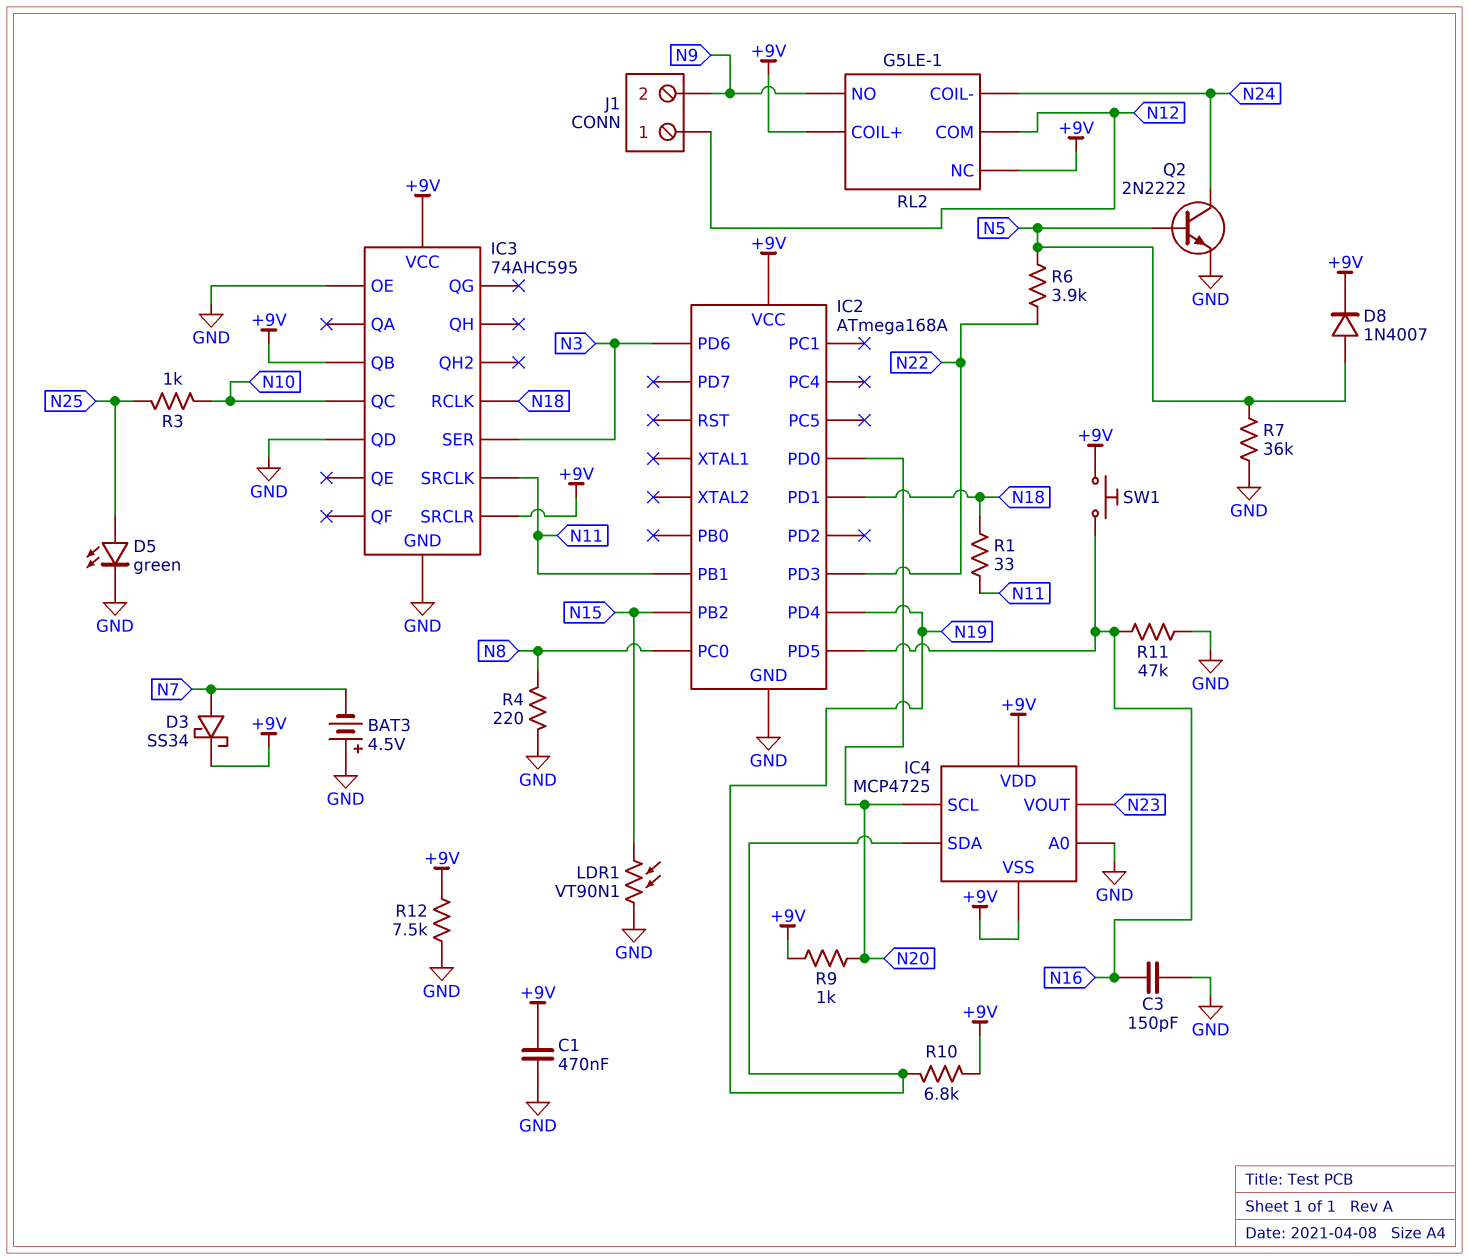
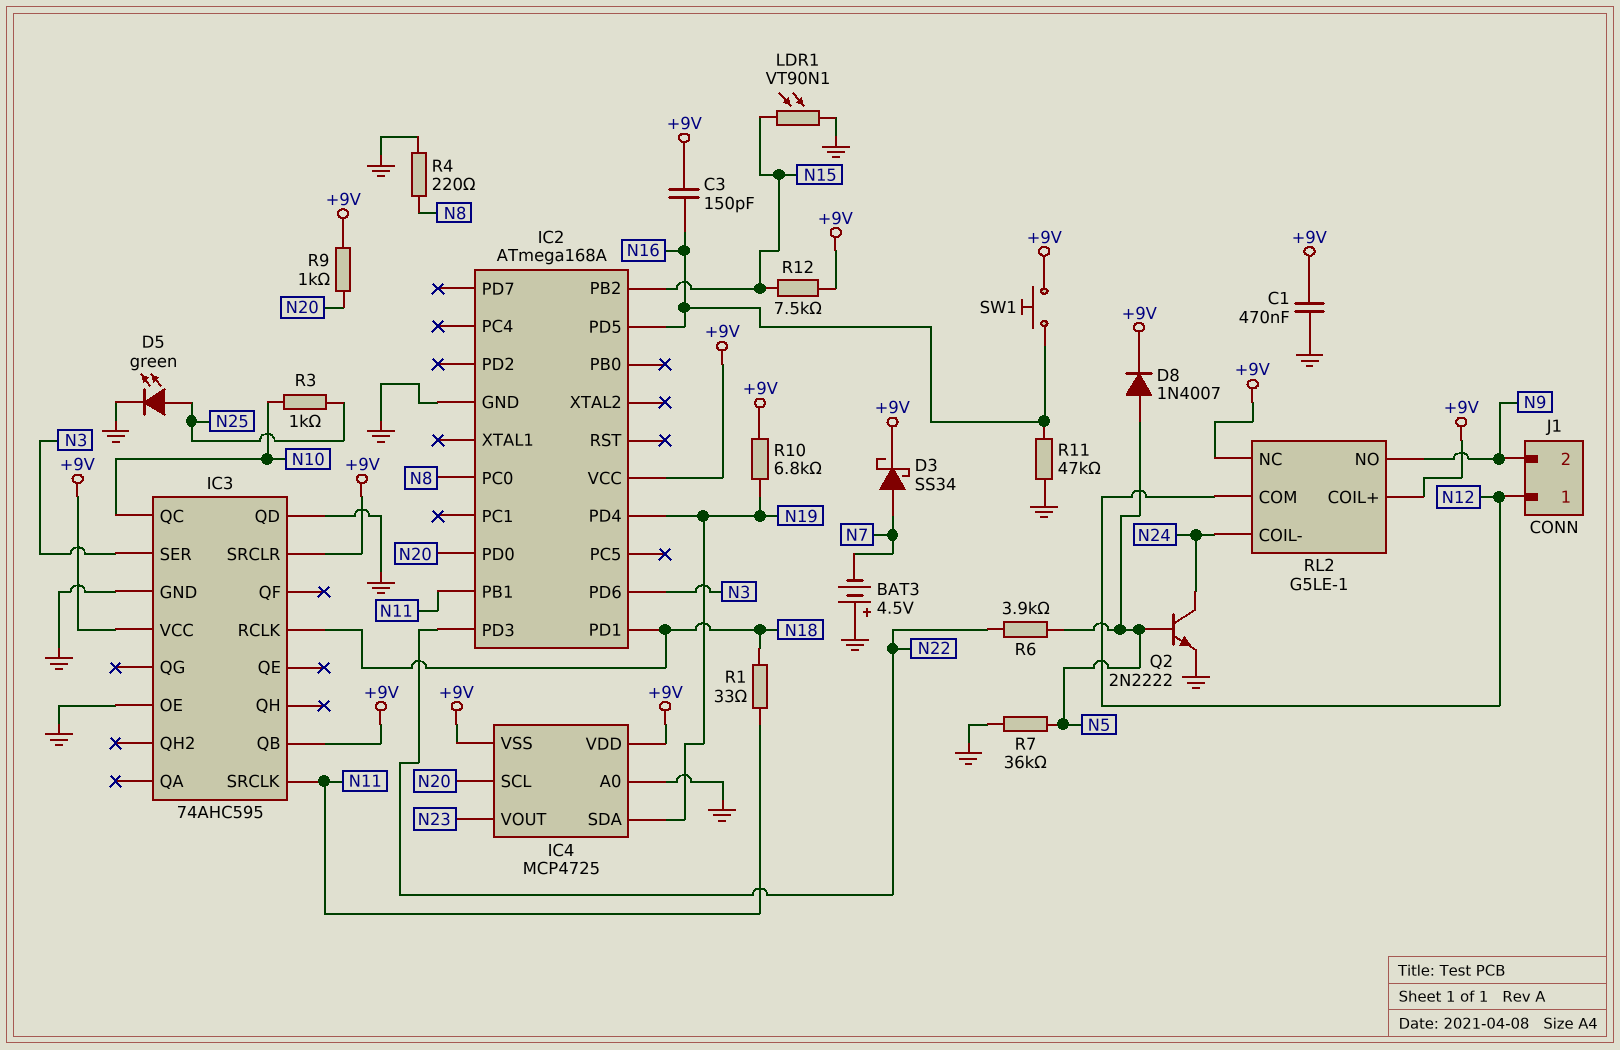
C3: 150pF (GND, N16) -> 150pF (+9V, N16)
R12: 7.5k (+9V, GND) -> 7.5k (+9V, N15)

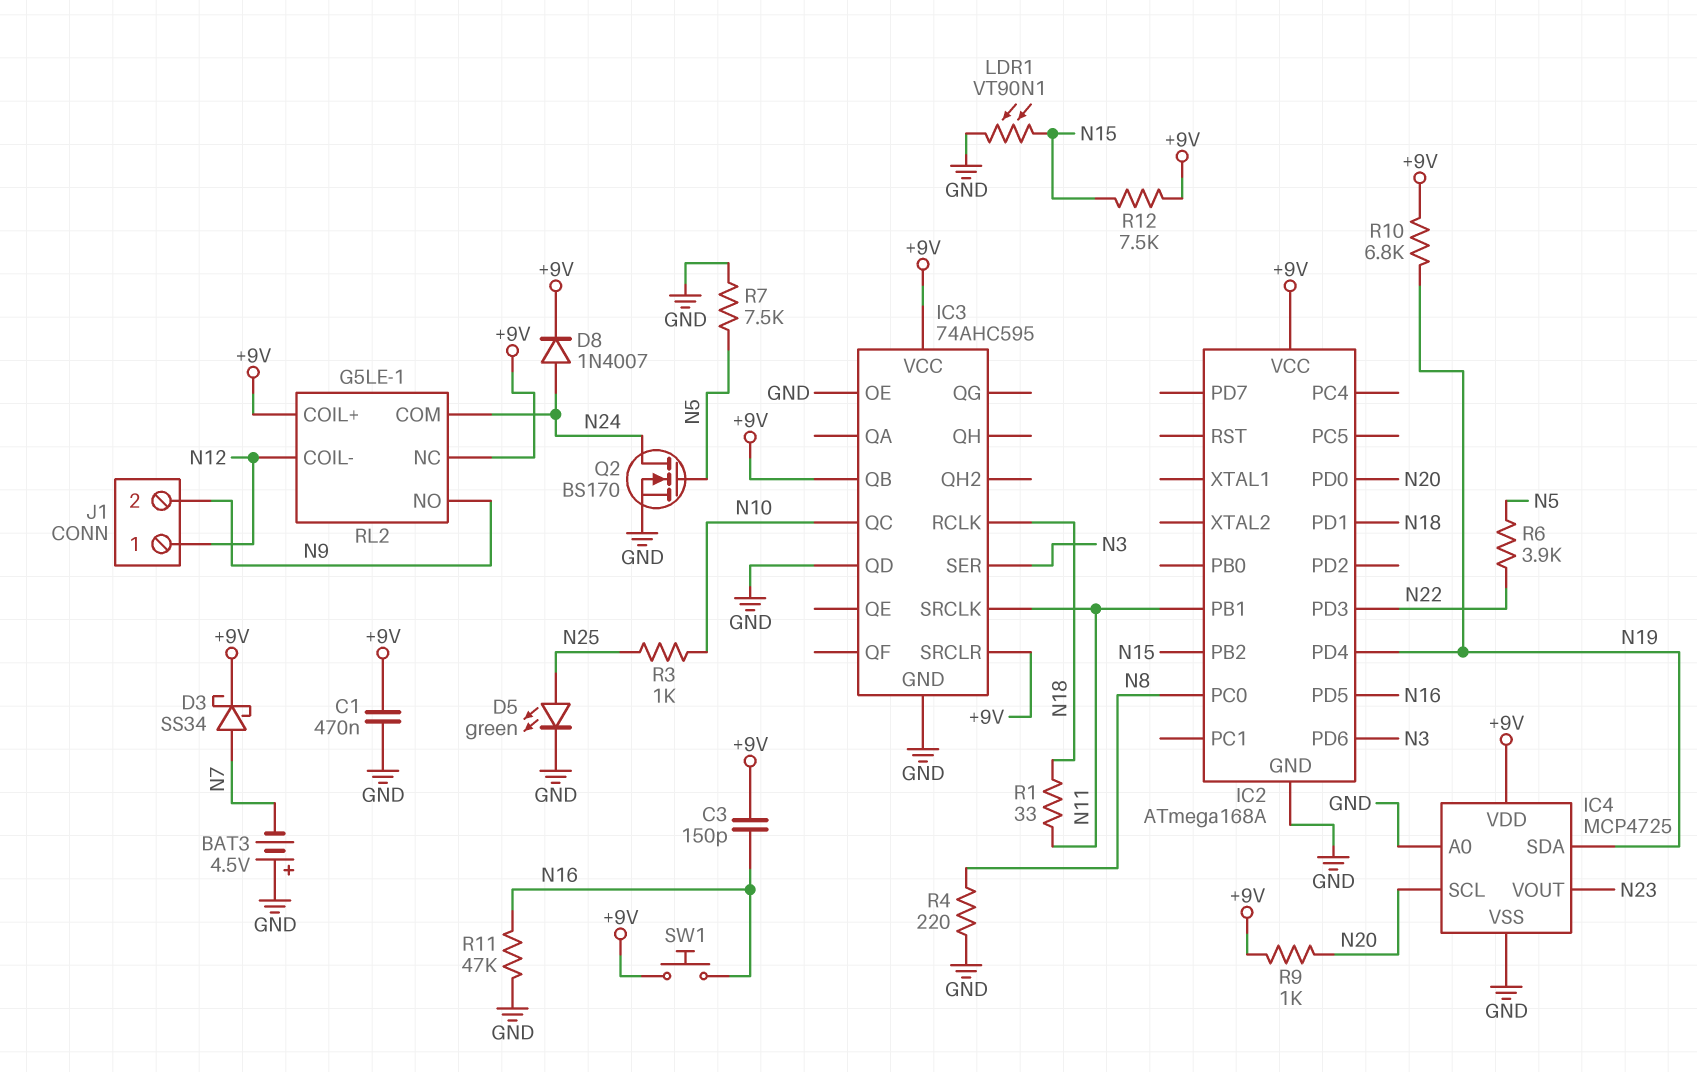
D8: diode 1N4007 (A N5, K +9V) -> diode 1N4007 (A N24, K +9V)
IC4 pin VSS: +9V -> GND
Q2: NPN 2N2222 (B N5, C N24, E GND) -> NMOS BS170 (G N5, D N24, S GND)
R7: 36k (GND, N5) -> 7.5k (GND, N5)
RL2 pin COIL-: N24 -> N12
RL2 pin COM: N12 -> N24

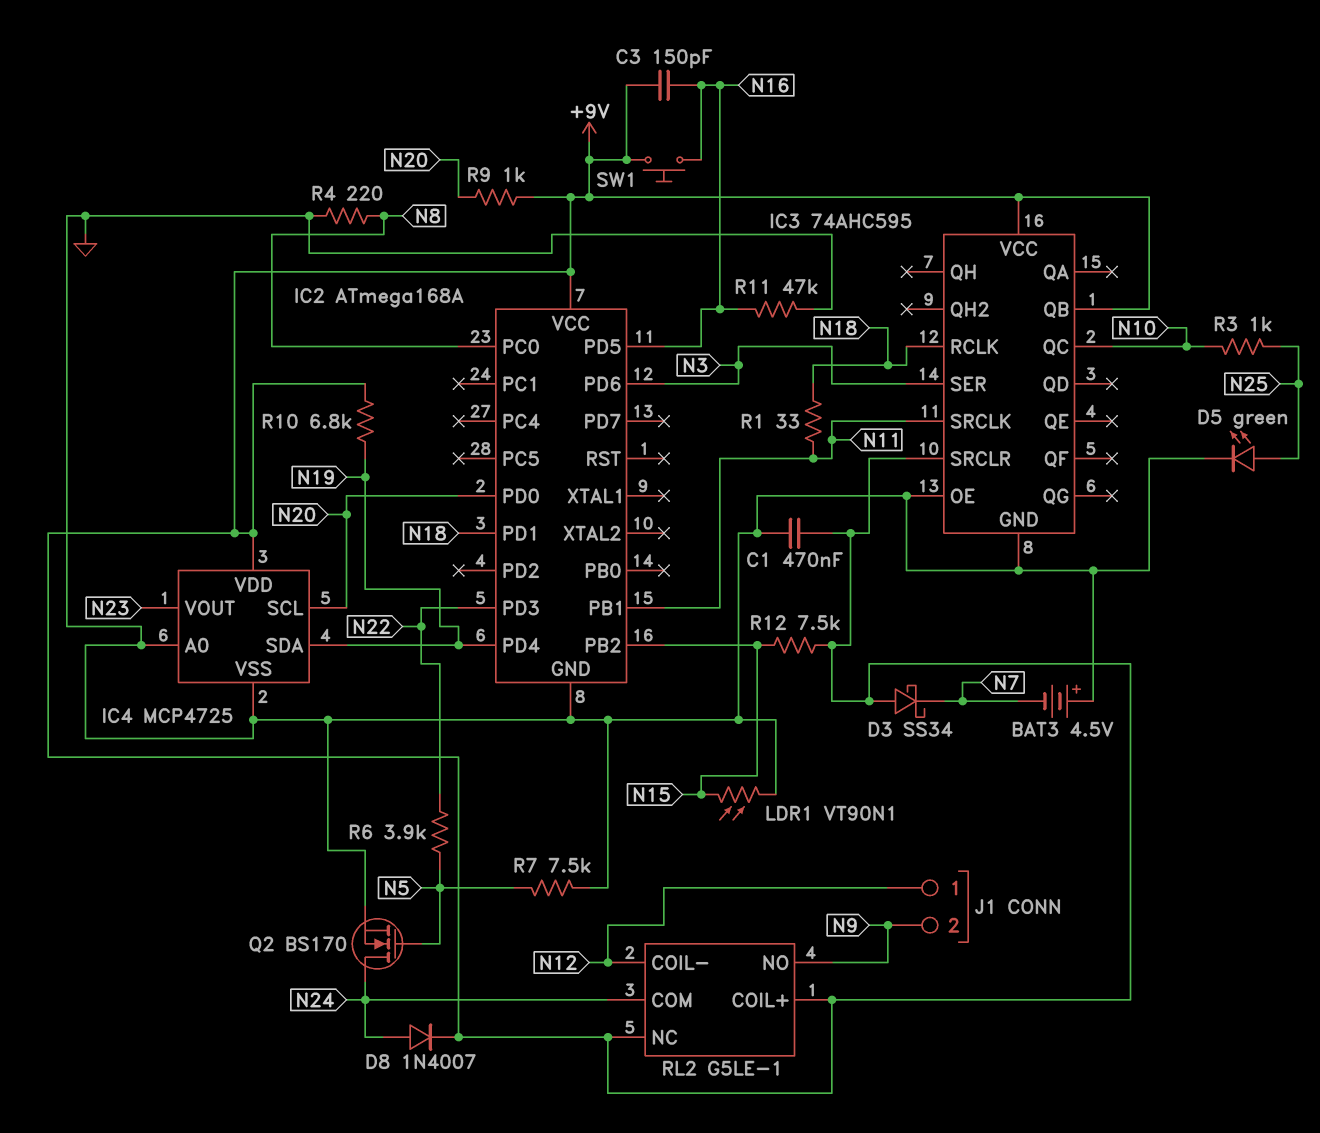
D3: schottky SS34 (A N7, K +9V) -> schottky SS34 (A +9V, K N7)
IC3 pin QD: GND -> none

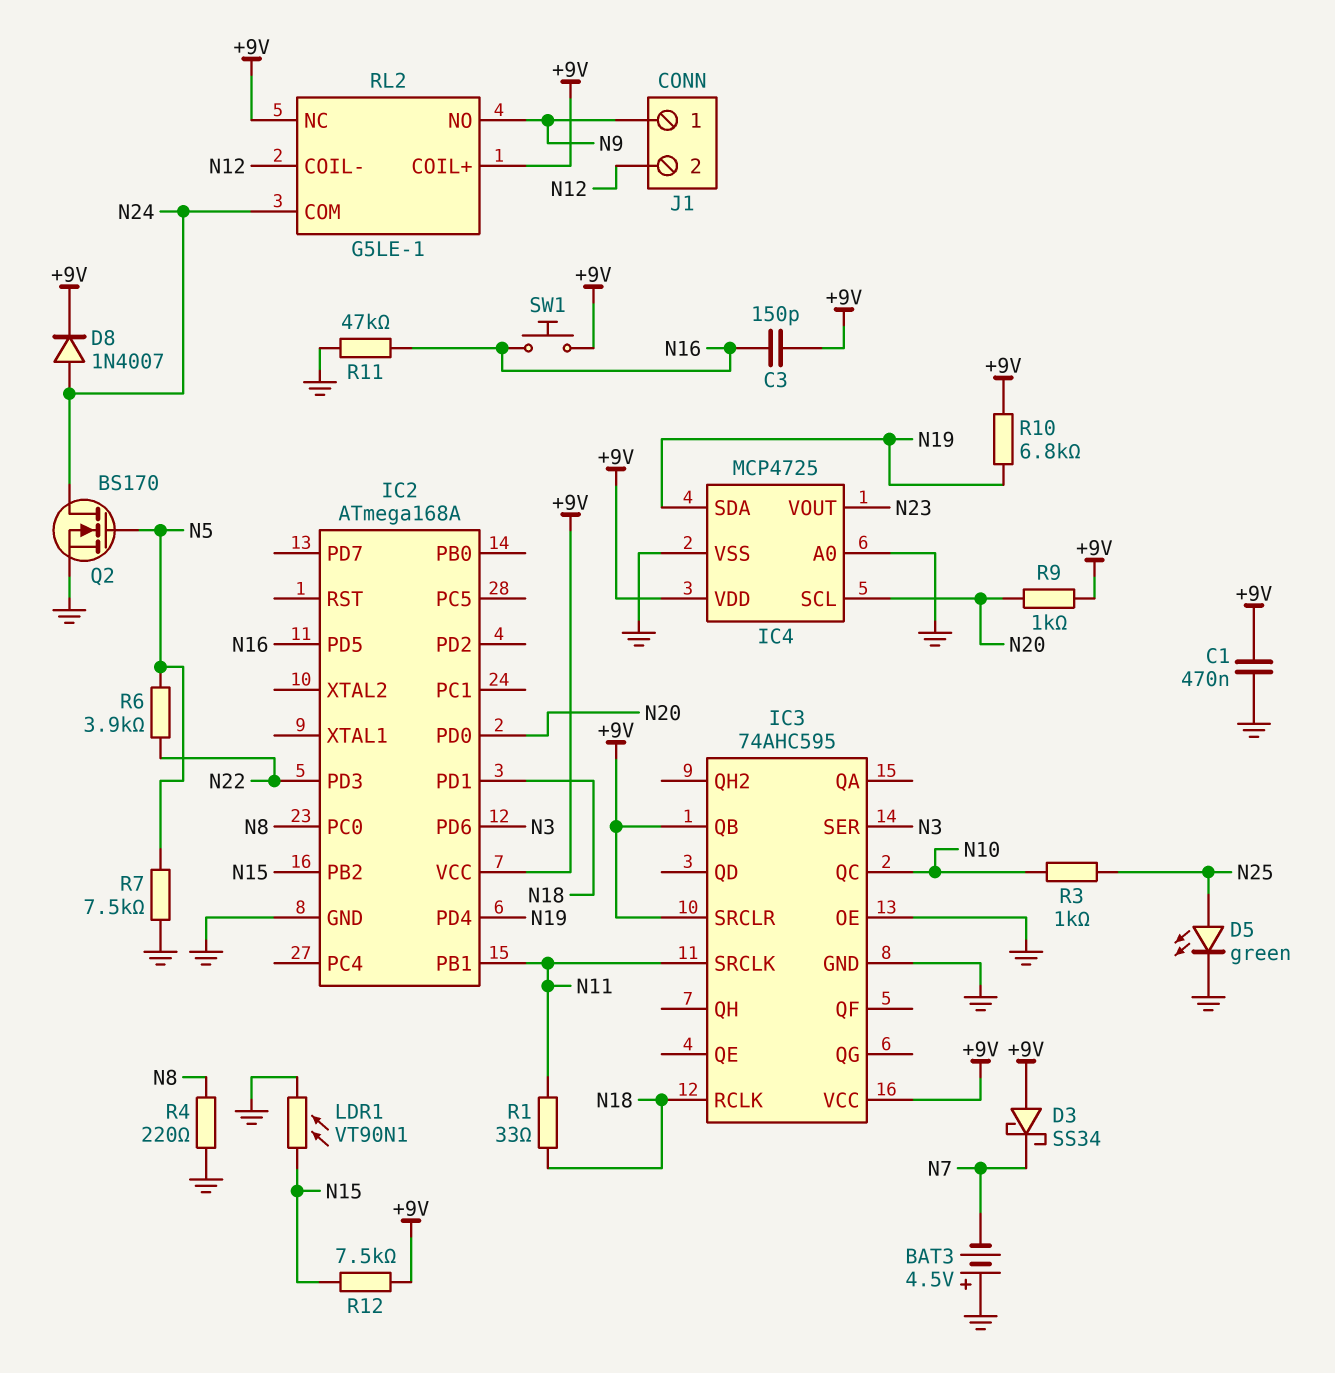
J1 pin 1: N12 -> N9
J1 pin 2: N9 -> N12

